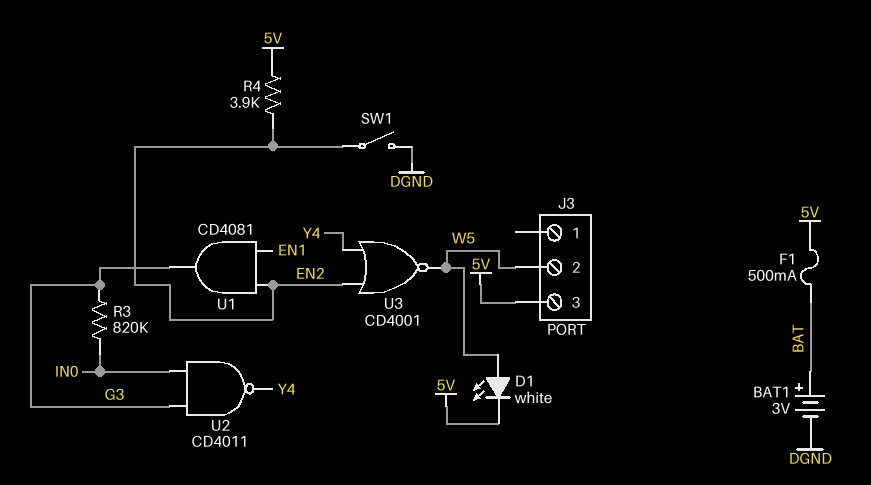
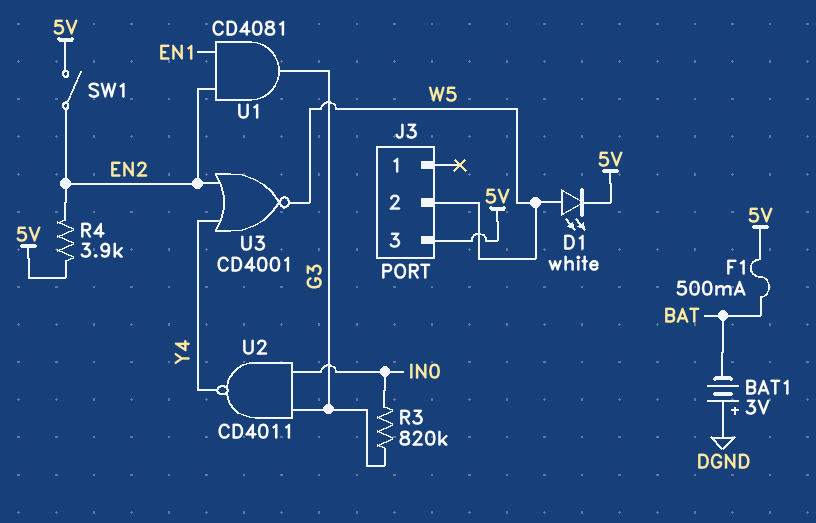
BAT1: 3V (plus BAT, minus DGND) -> 3V (plus DGND, minus BAT)
SW1: switch (DGND, EN2) -> switch (5V, EN2)

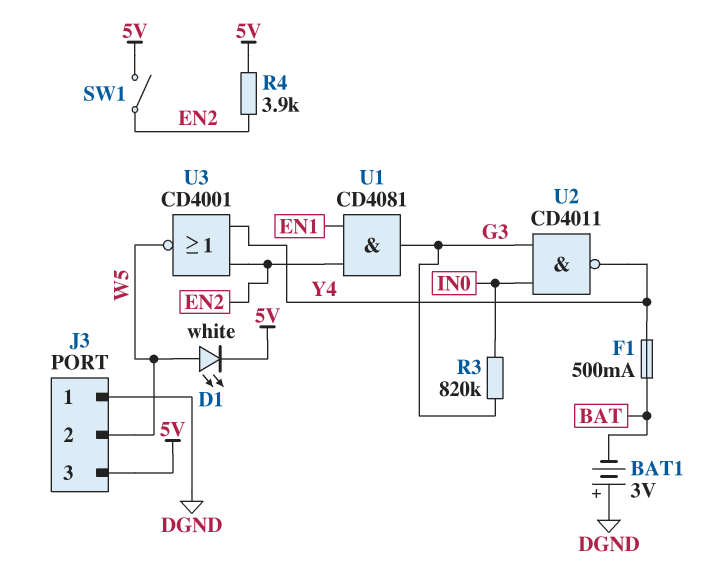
F1: 500mA (5V, BAT) -> 500mA (BAT, Y4)
J3 pin 1: none -> DGND

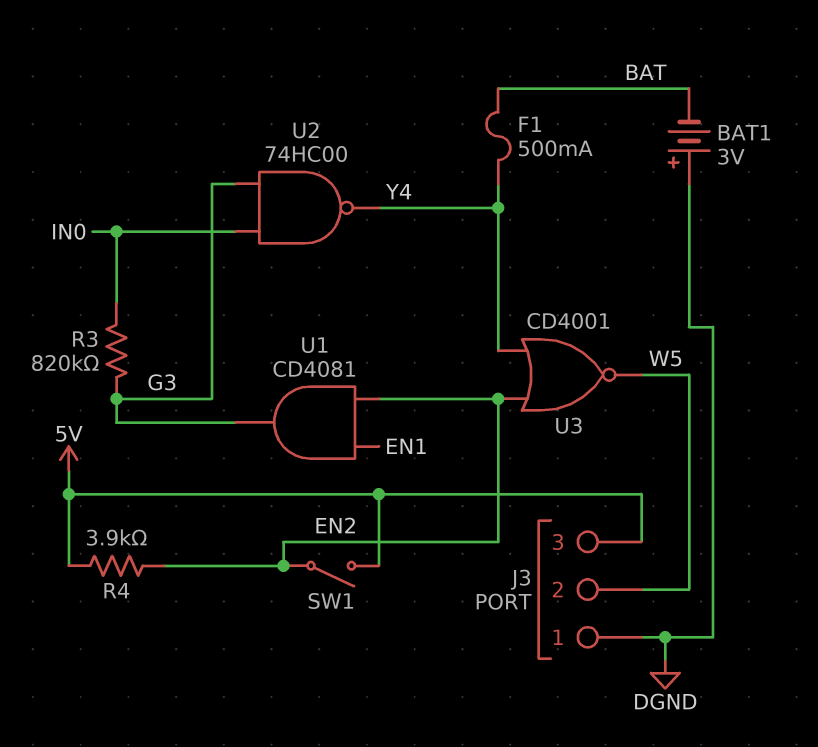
D1: LED white (A W5, K 5V) -> none
U2: NAND CD4011 (in G3, in IN0, out Y4) -> NAND 74HC00 (in G3, in IN0, out Y4)

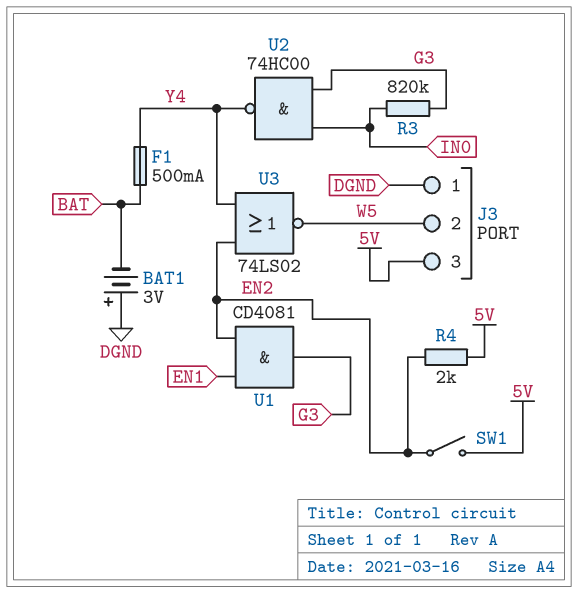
R4: 3.9k (5V, EN2) -> 2k (5V, EN2)
U3: NOR CD4001 (in EN2, in Y4, out W5) -> NOR 74LS02 (in EN2, in Y4, out W5)

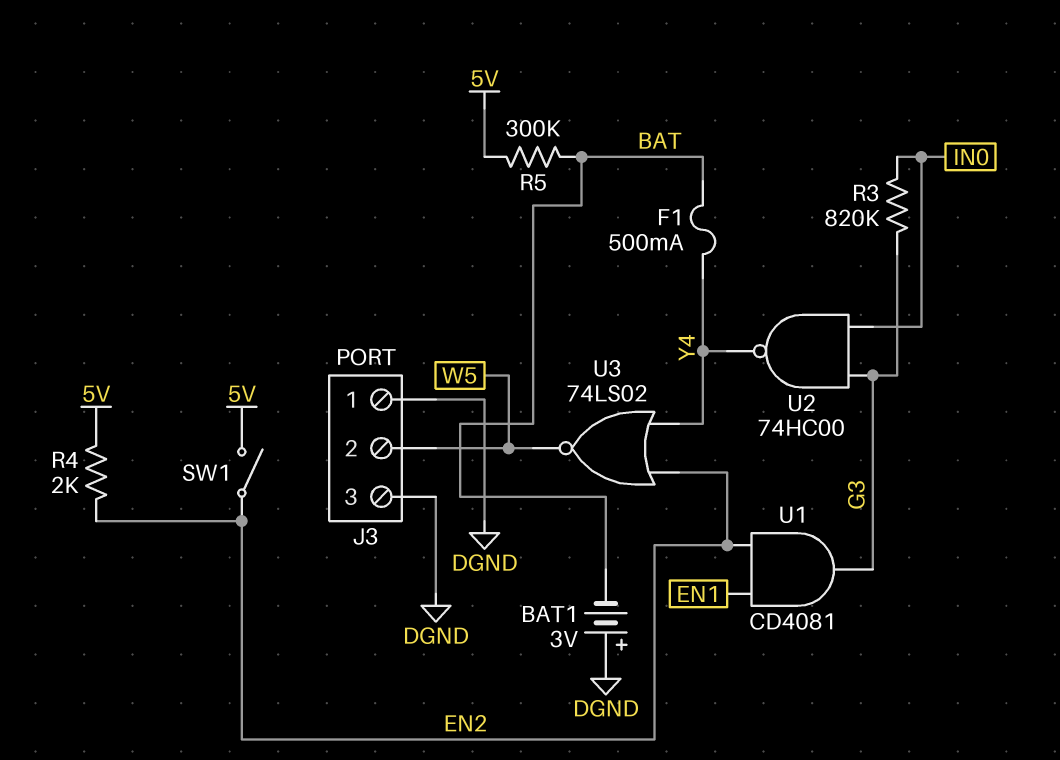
J3 pin 3: 5V -> DGND
R5: none -> 300k (5V, BAT)

